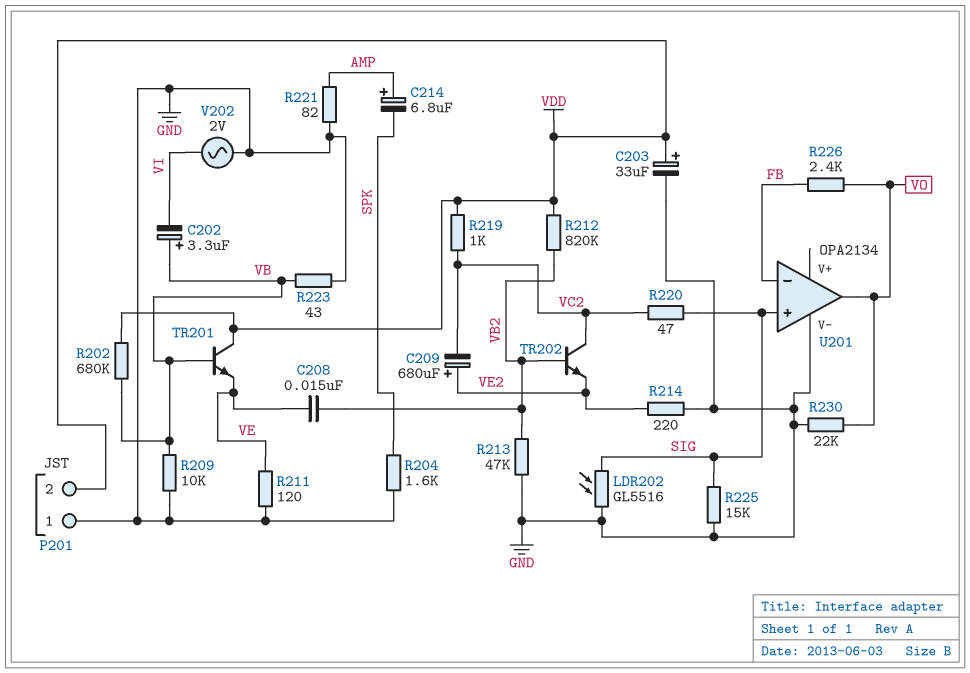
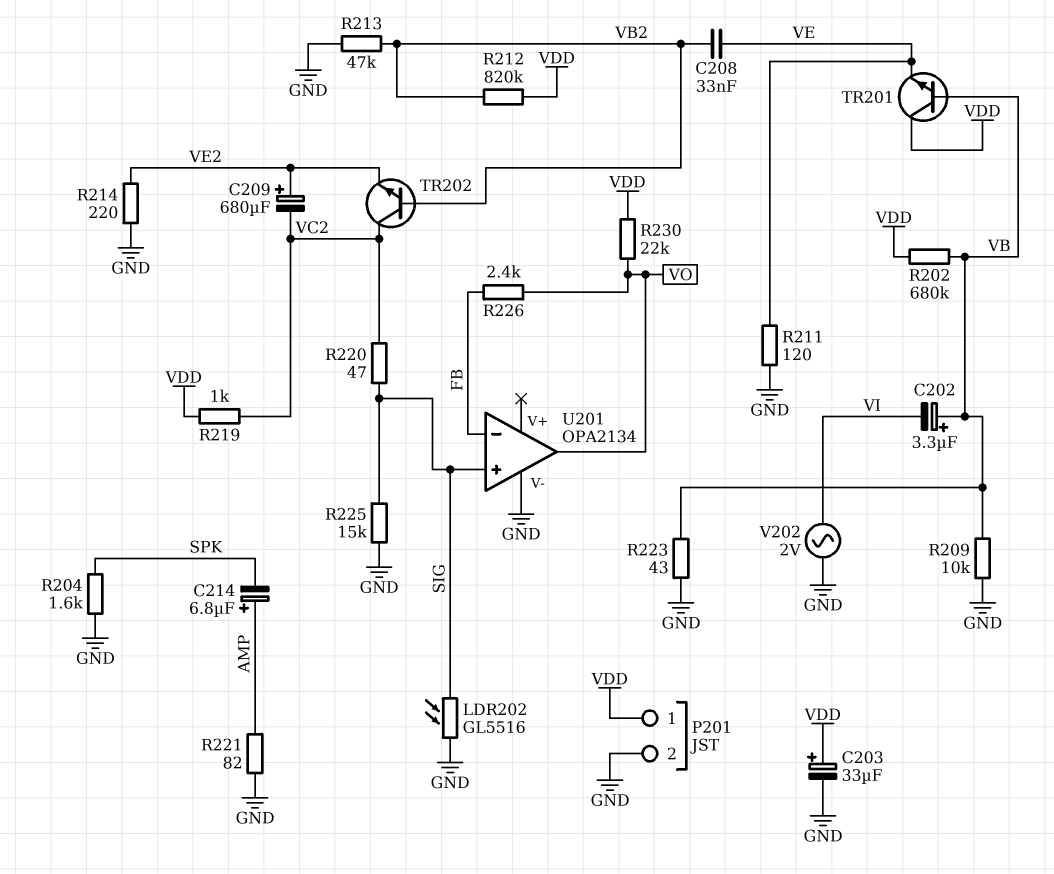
C208: 15nF (VB2, VE) -> 33nF (VB2, VE)
P201 pin 1: GND -> VDD
P201 pin 2: VDD -> GND
R230: 22k (GND, VO) -> 22k (VDD, VO)

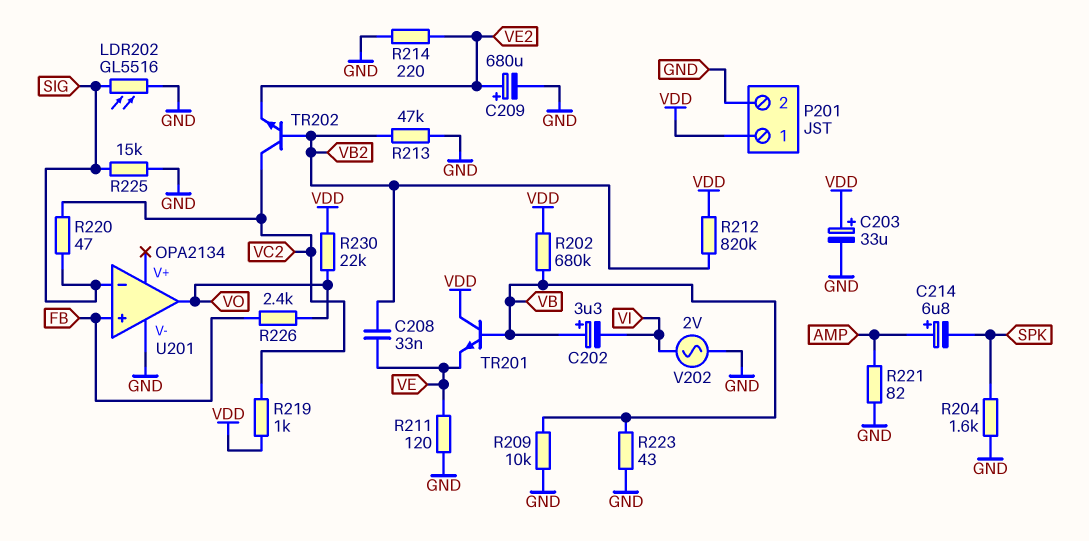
C209: 680uF (plus VE2, minus VC2) -> 680uF (plus VE2, minus GND)
U201 pin in+: SIG -> FB
U201 pin in-: FB -> SIG

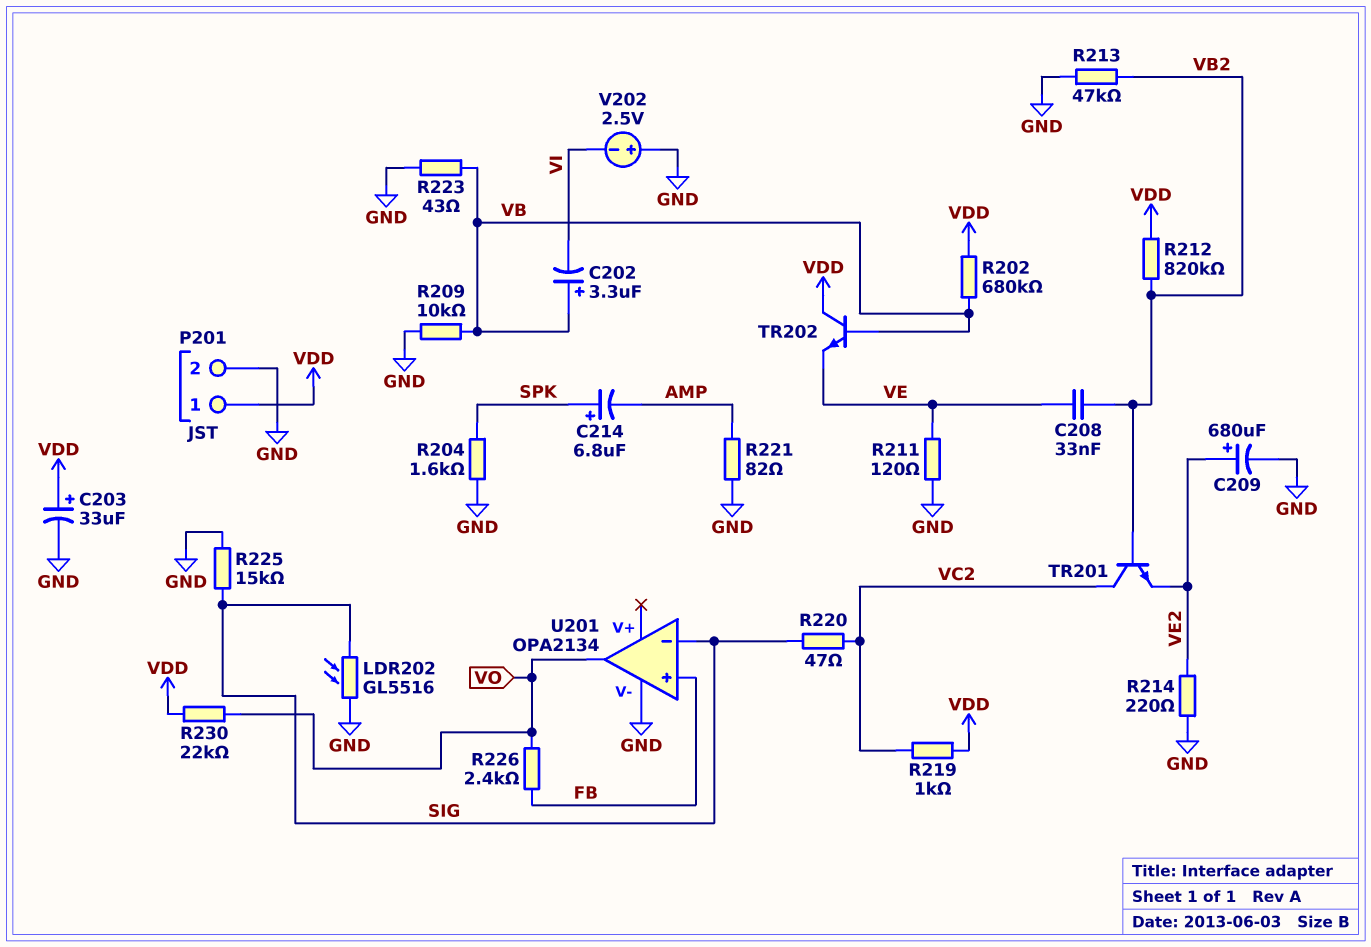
C214: 6.8uF (plus AMP, minus SPK) -> 6.8uF (plus SPK, minus AMP)
TR201: NPN (B VB, C VDD, E VE) -> NPN (B VB2, C VC2, E VE2)
TR202: NPN (B VB2, C VC2, E VE2) -> NPN (B VB, C VDD, E VE)
V202: AC 2V (GND, VI) -> 2.5V (plus GND, minus VI)

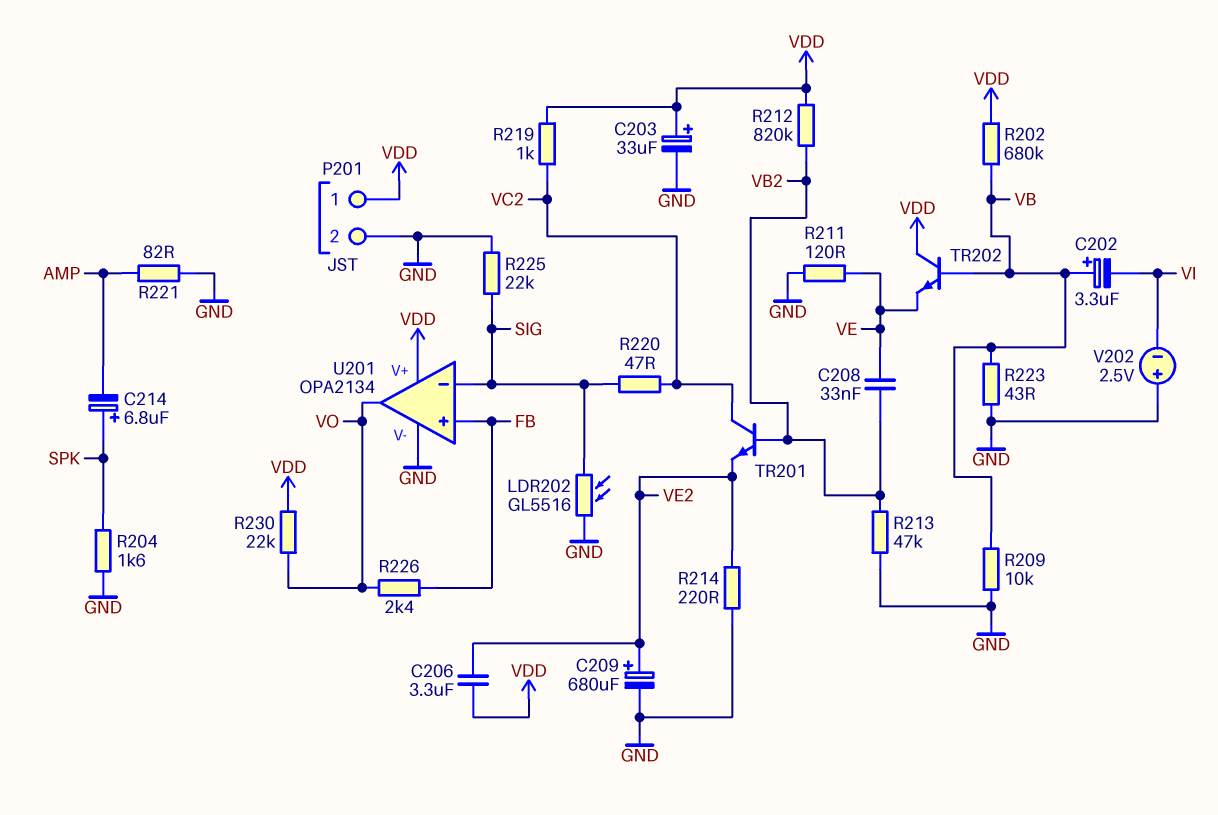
C206: none -> 3.3uF (VDD, VE2)
R225: 15k (GND, SIG) -> 22k (GND, SIG)
U201 pin V+: none -> VDD

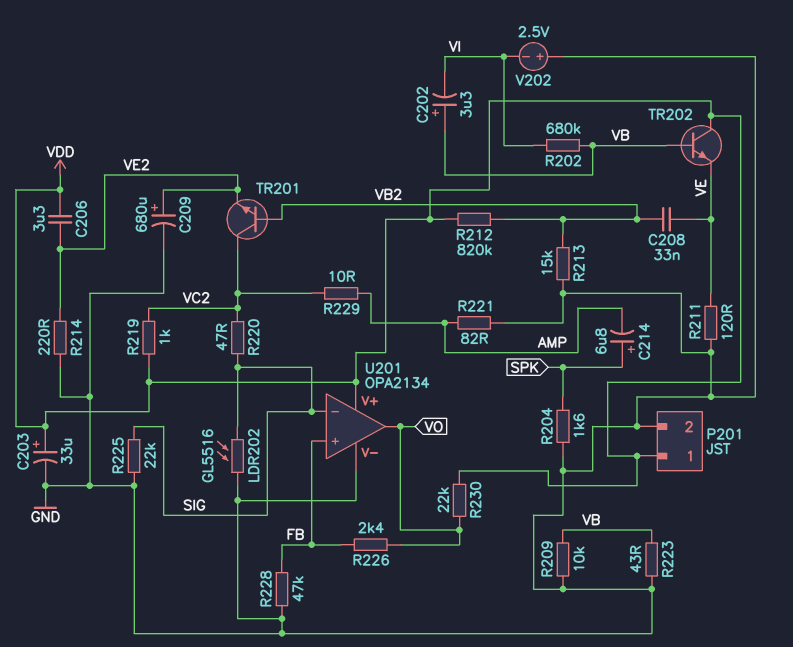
R202: 680k (VB, VDD) -> 680k (VB, VI)
R213: 47k (GND, VB2) -> 15k (GND, VB2)
R228: none -> 47k (FB, GND)
R229: none -> 10 (AMP, VC2)

